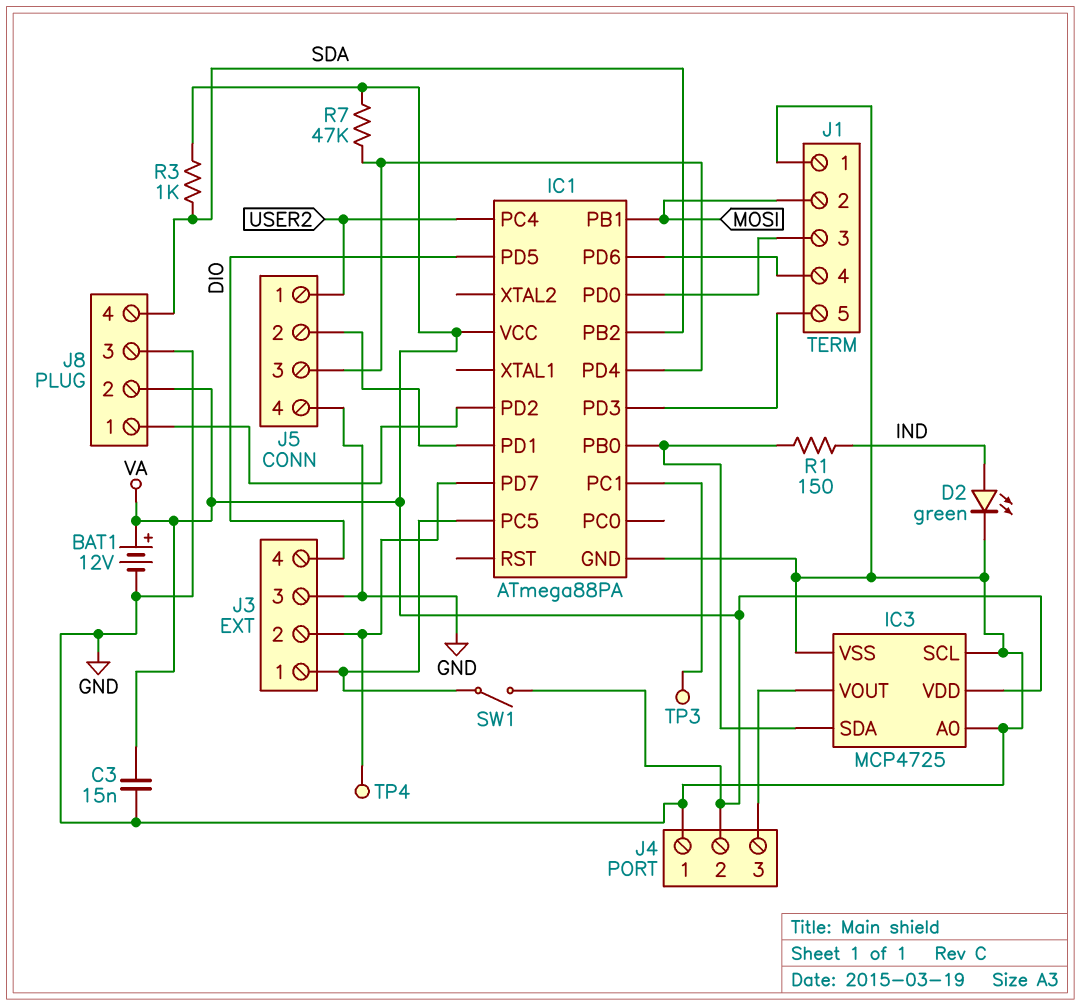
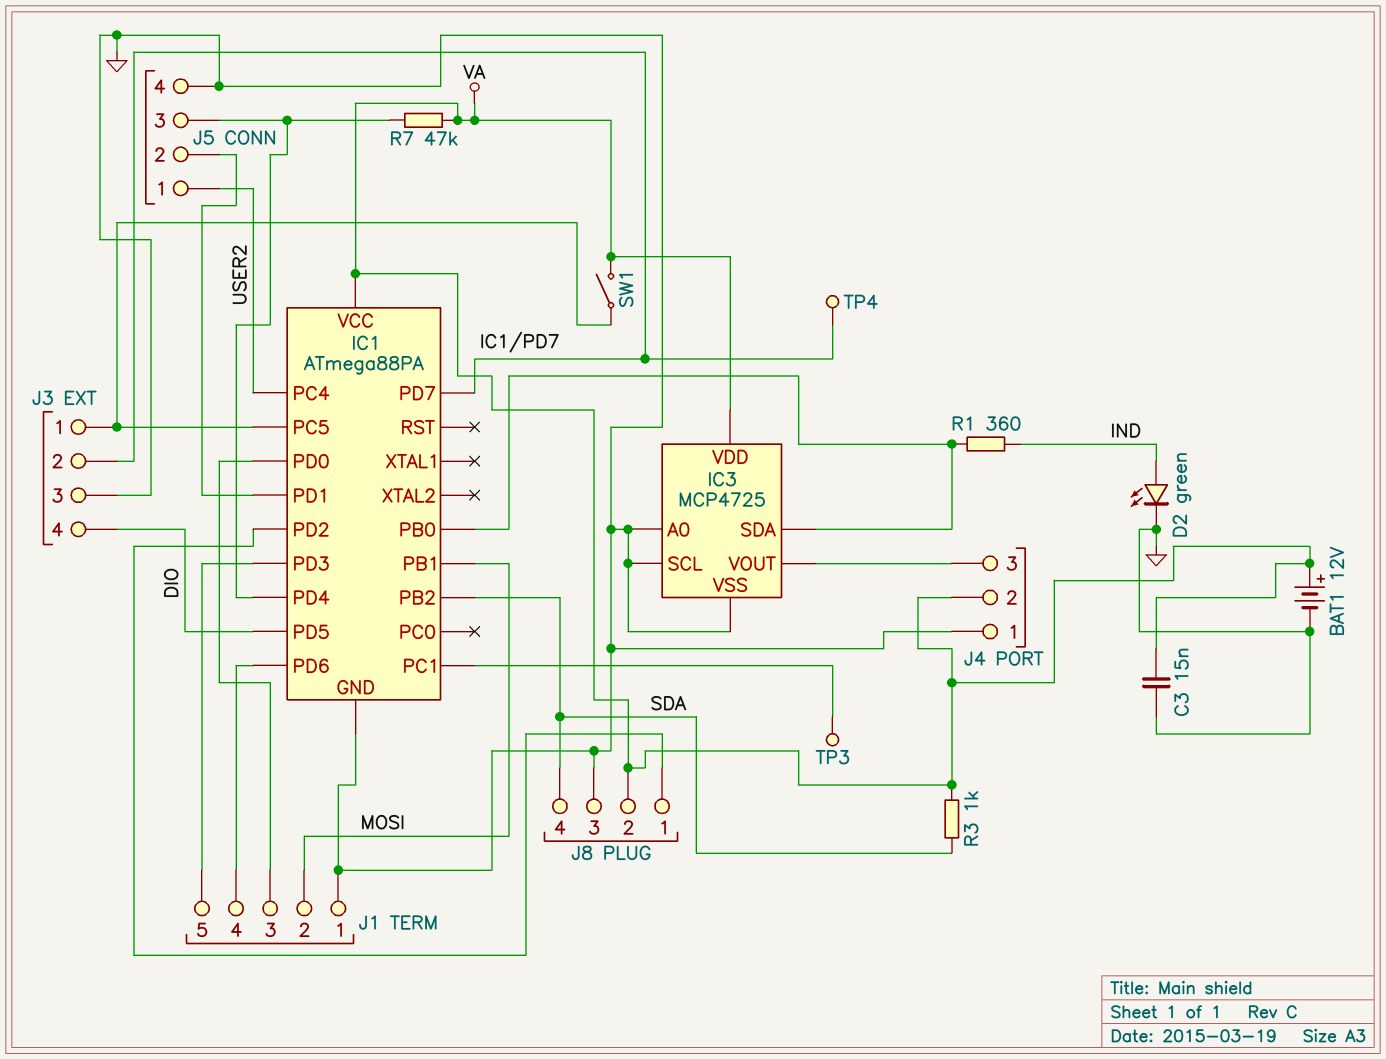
R1: 150 (IC1/PB0, IND) -> 360 (IC1/PB0, IND)

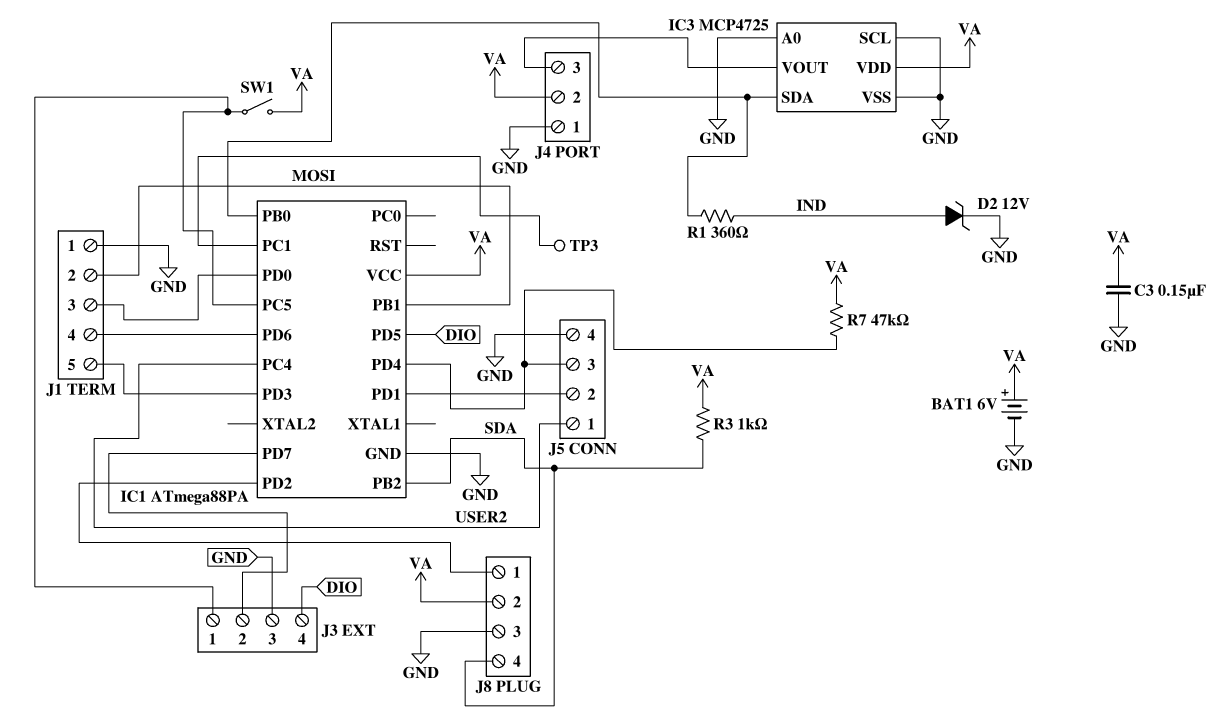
BAT1: 12V (plus VA, minus GND) -> 6V (plus VA, minus GND)
C3: 15nF (GND, VA) -> 150nF (GND, VA)
D2: LED green (A IND, K GND) -> zener 12V (A IND, K GND)
TP4: test point (IC1/PD7) -> none

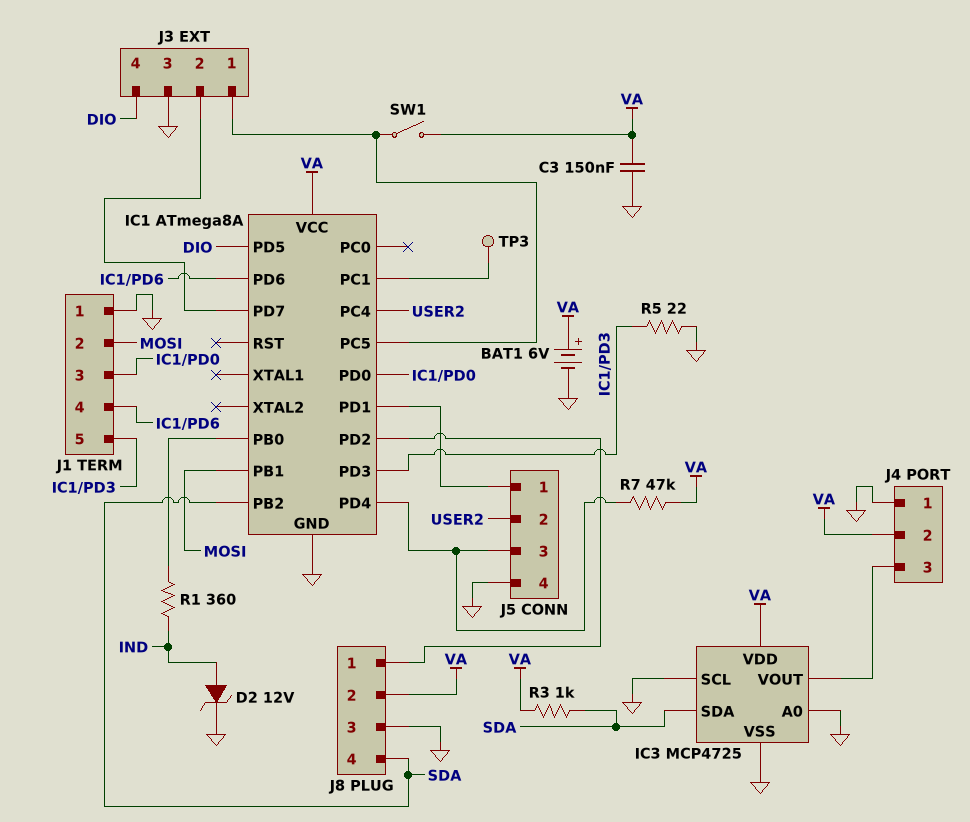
IC1: ATmega88PA -> ATmega8A
IC3 pin SDA: IC1/PB0 -> SDA
J5 pin 1: USER2 -> IC1/PD1
J5 pin 2: IC1/PD1 -> USER2
R5: none -> 22 (GND, IC1/PD3)

